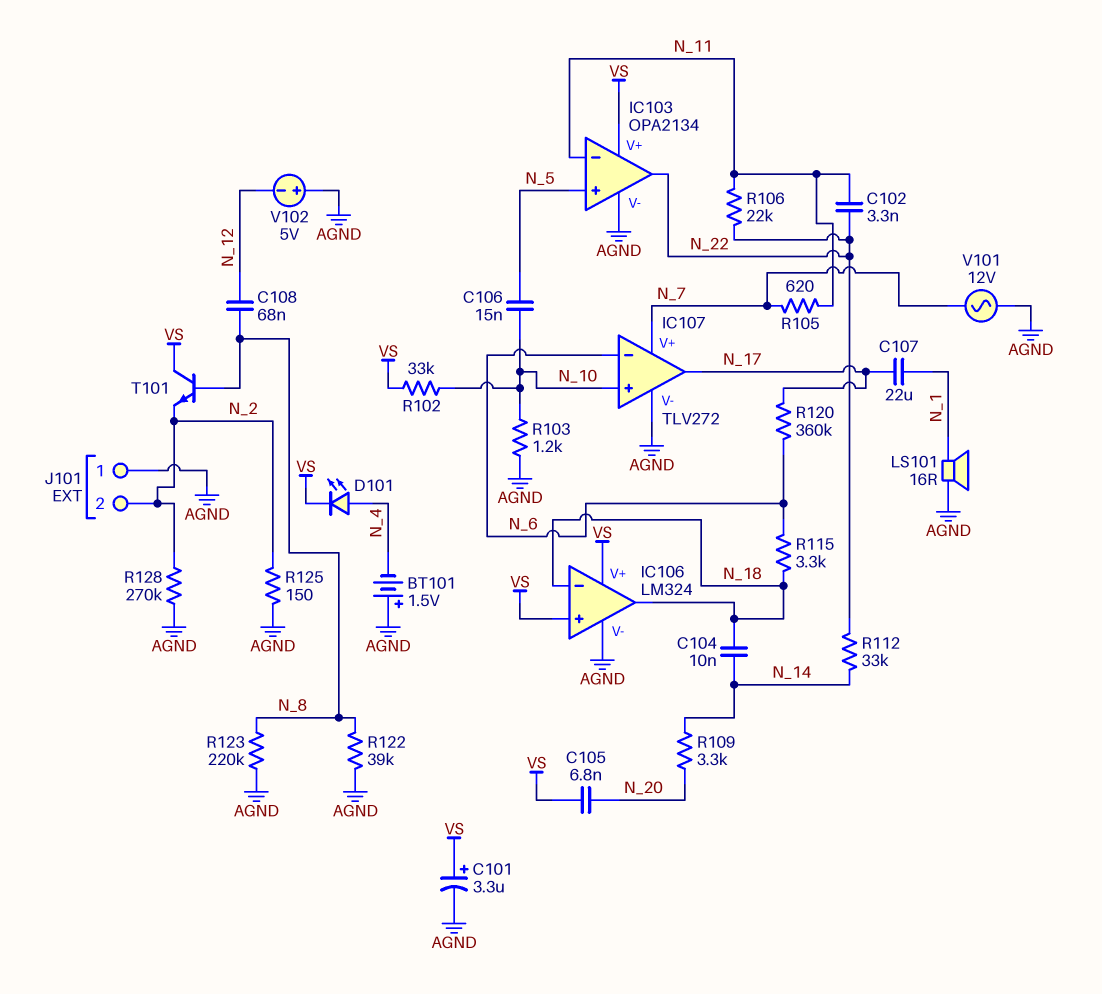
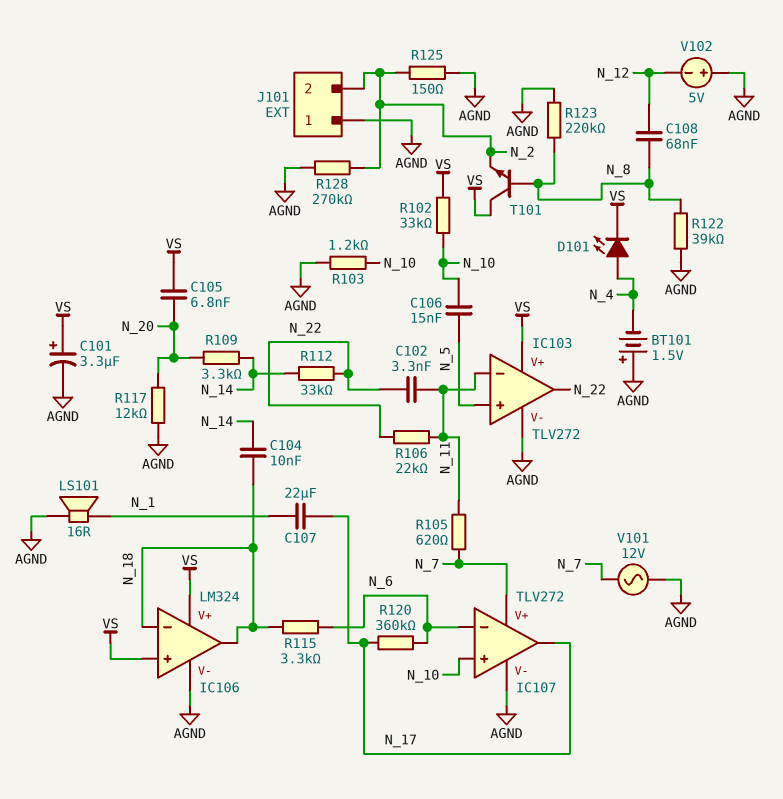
IC103: OPA2134 -> TLV272
R117: none -> 12k (AGND, N_20)

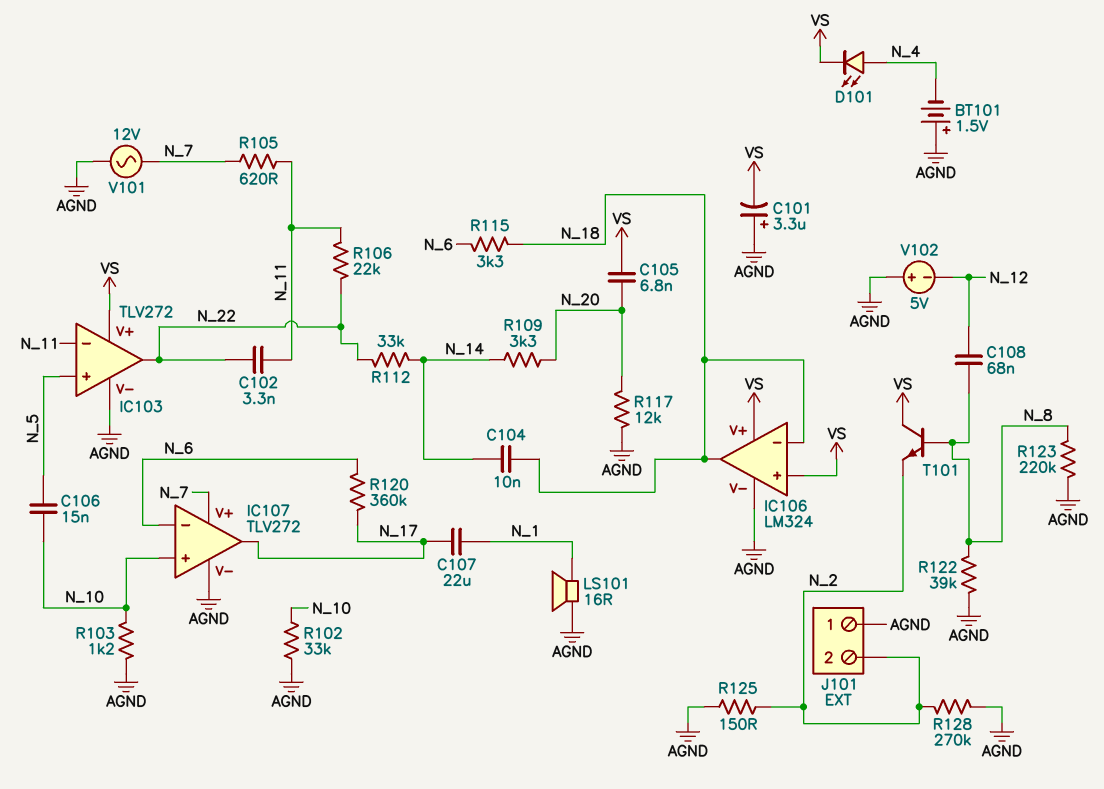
C101: 3.3uF (plus VS, minus AGND) -> 3.3uF (plus AGND, minus VS)
R102: 33k (N_10, VS) -> 33k (AGND, N_10)

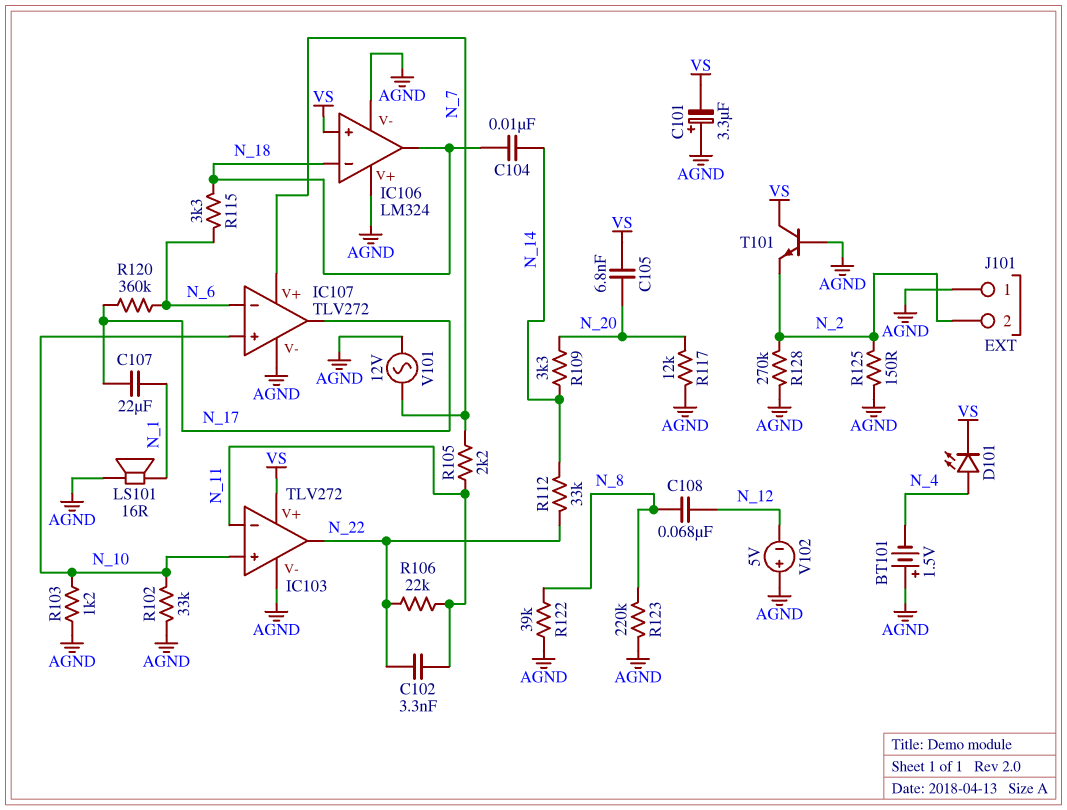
C106: 15nF (N_5, N_10) -> none
IC103 pin in+: N_5 -> N_10
IC106 pin V+: VS -> AGND
R105: 620 (N_7, N_11) -> 2.2k (N_7, N_11)
T101: NPN (B N_8, C VS, E N_2) -> NPN (B AGND, C VS, E N_2)

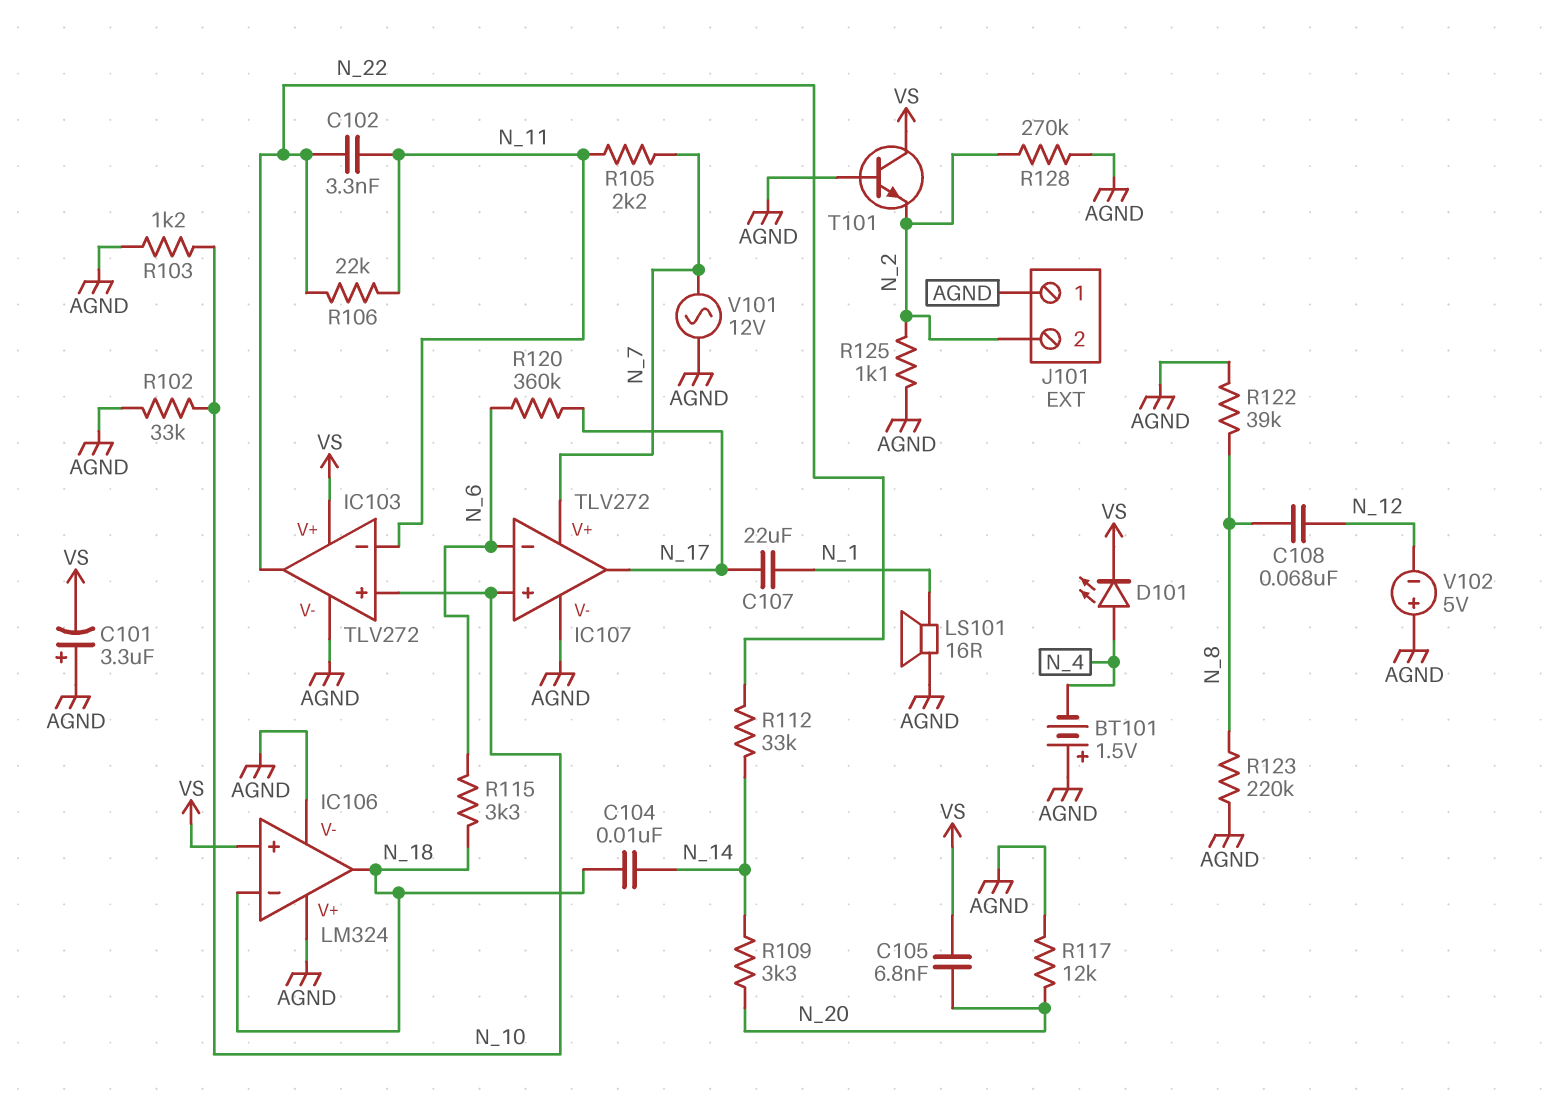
R125: 150 (AGND, N_2) -> 1.1k (AGND, N_2)

